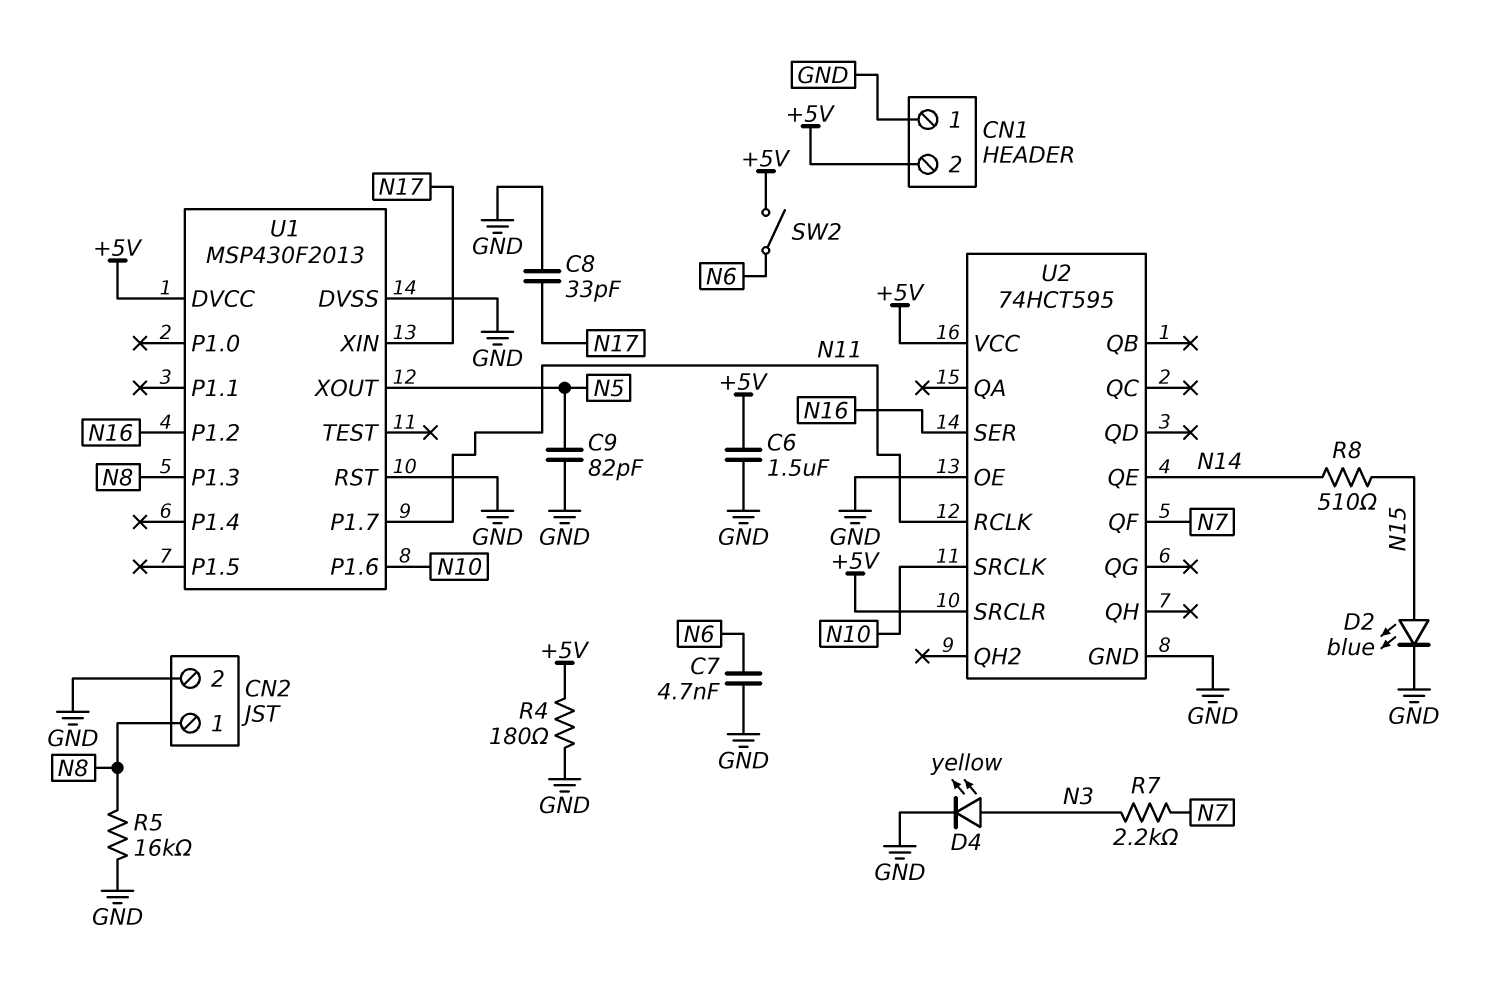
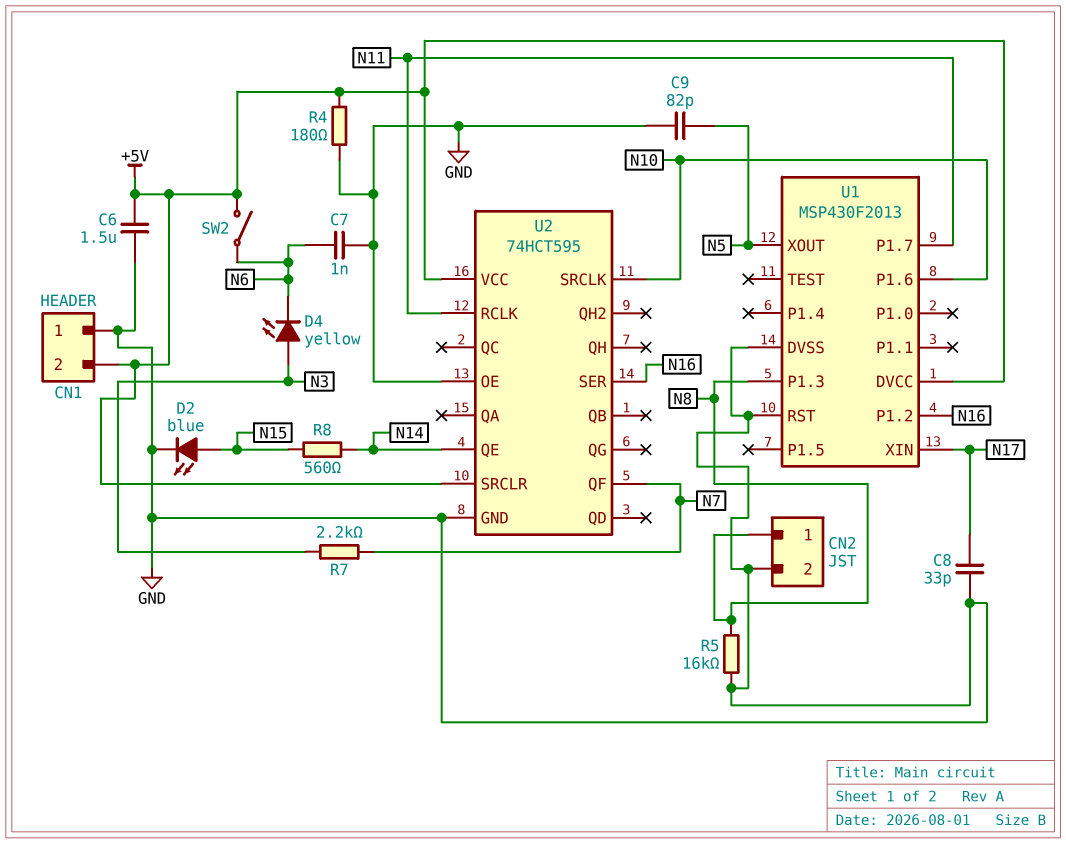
C7: 4.7nF (GND, N6) -> 1nF (GND, N6)
D4: LED yellow (A N3, K GND) -> LED yellow (A N3, K N6)
R8: 510 (N14, N15) -> 560 (N14, N15)

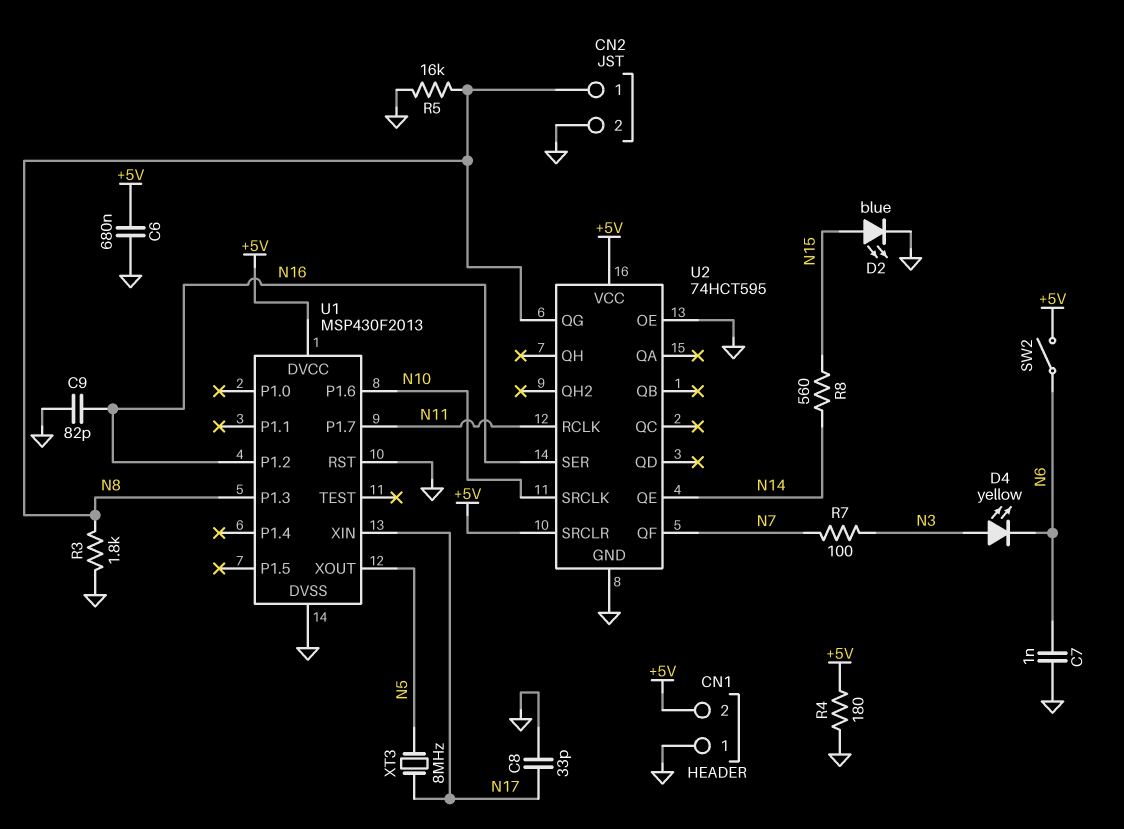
C6: 1.5uF (+5V, GND) -> 680nF (+5V, GND)
C9: 82pF (GND, N5) -> 82pF (GND, N16)
R3: none -> 1.8k (GND, N8)
R7: 2.2k (N3, N7) -> 100 (N3, N7)
U2 pin QG: none -> N8
XT3: none -> 8MHz (N5, N17)

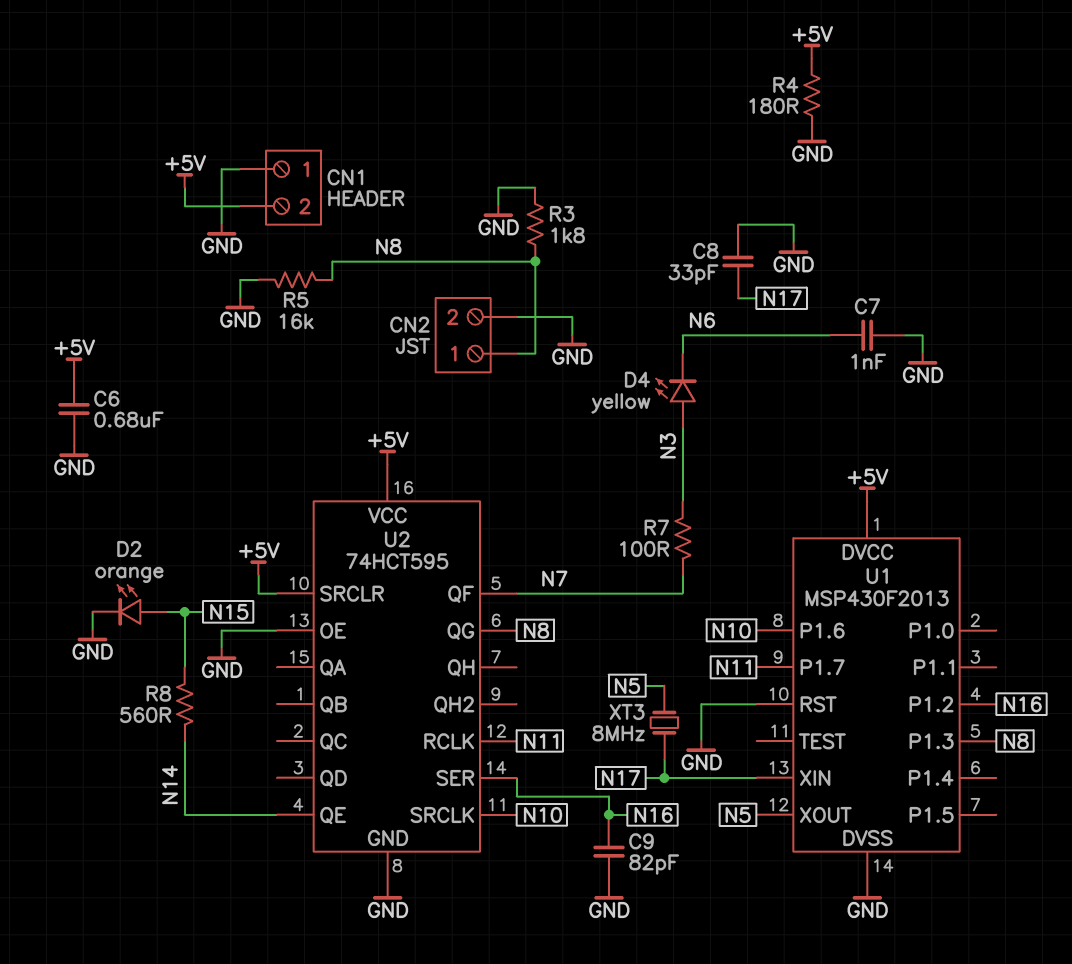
D2: LED blue (A N15, K GND) -> LED orange (A N15, K GND)
SW2: switch (+5V, N6) -> none

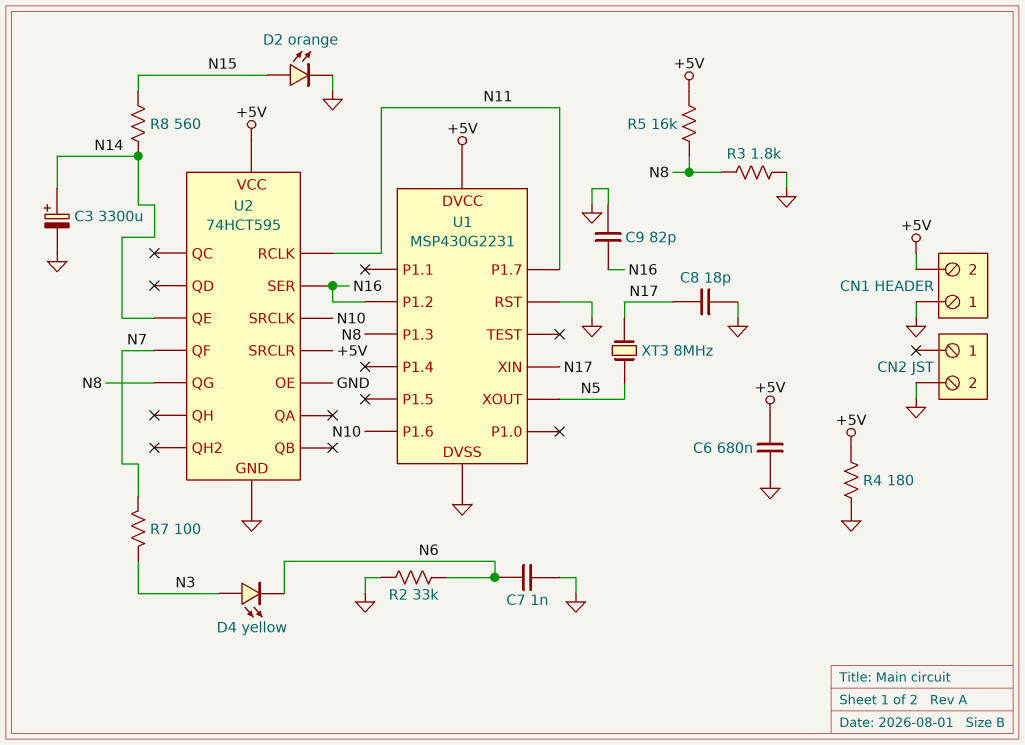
C3: none -> 3300uF (plus N14, minus GND)
C8: 33pF (GND, N17) -> 18pF (GND, N17)
CN2 pin 1: N8 -> none
R2: none -> 33k (GND, N6)
R5: 16k (GND, N8) -> 16k (+5V, N8)
U1: MSP430F2013 -> MSP430G2231

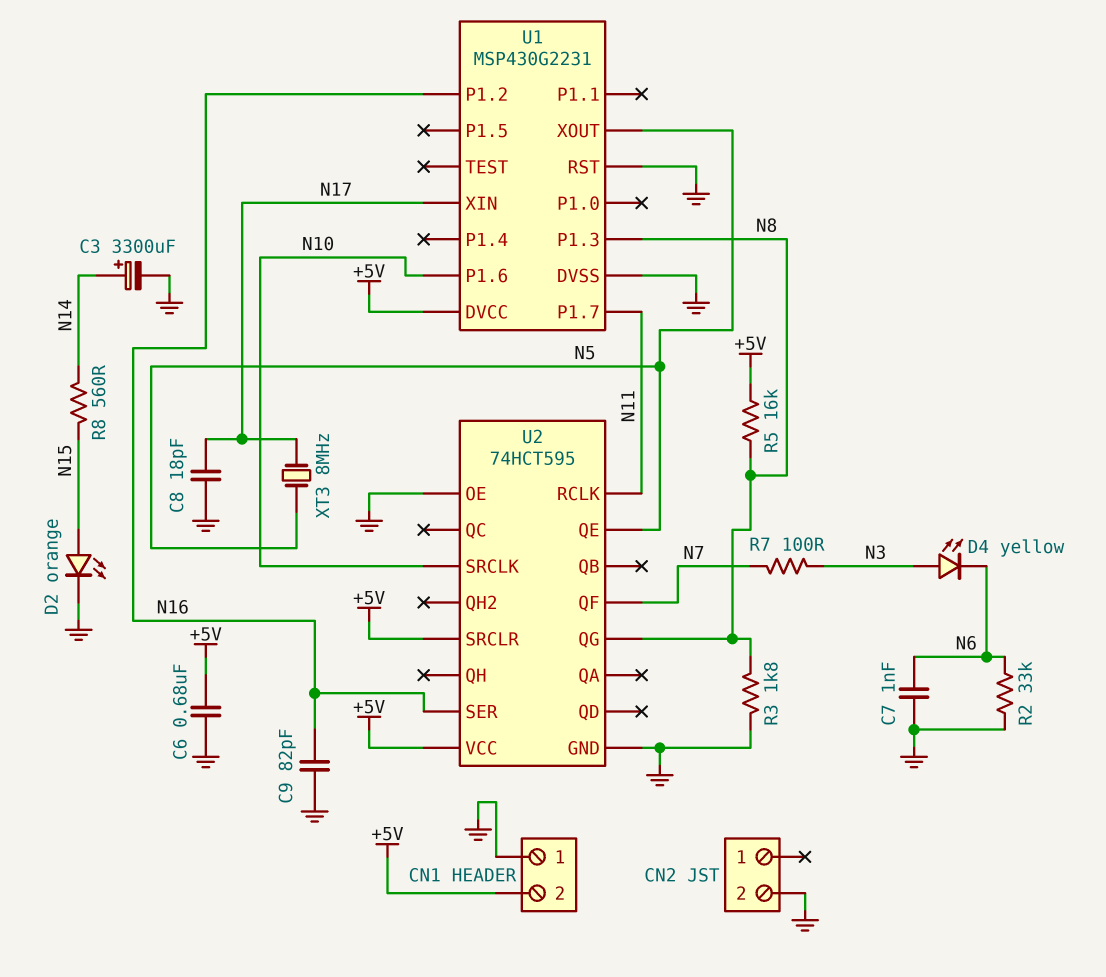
R4: 180 (+5V, GND) -> none
U2 pin QE: N14 -> N5

